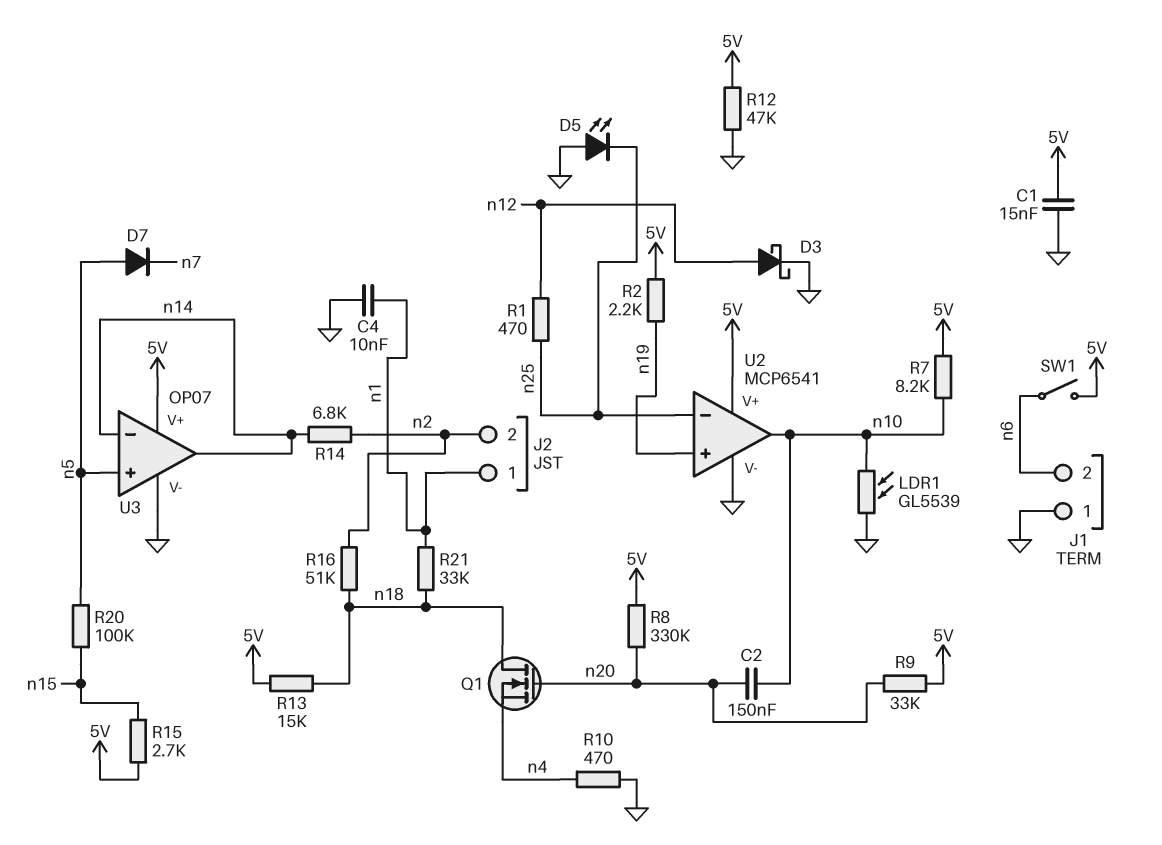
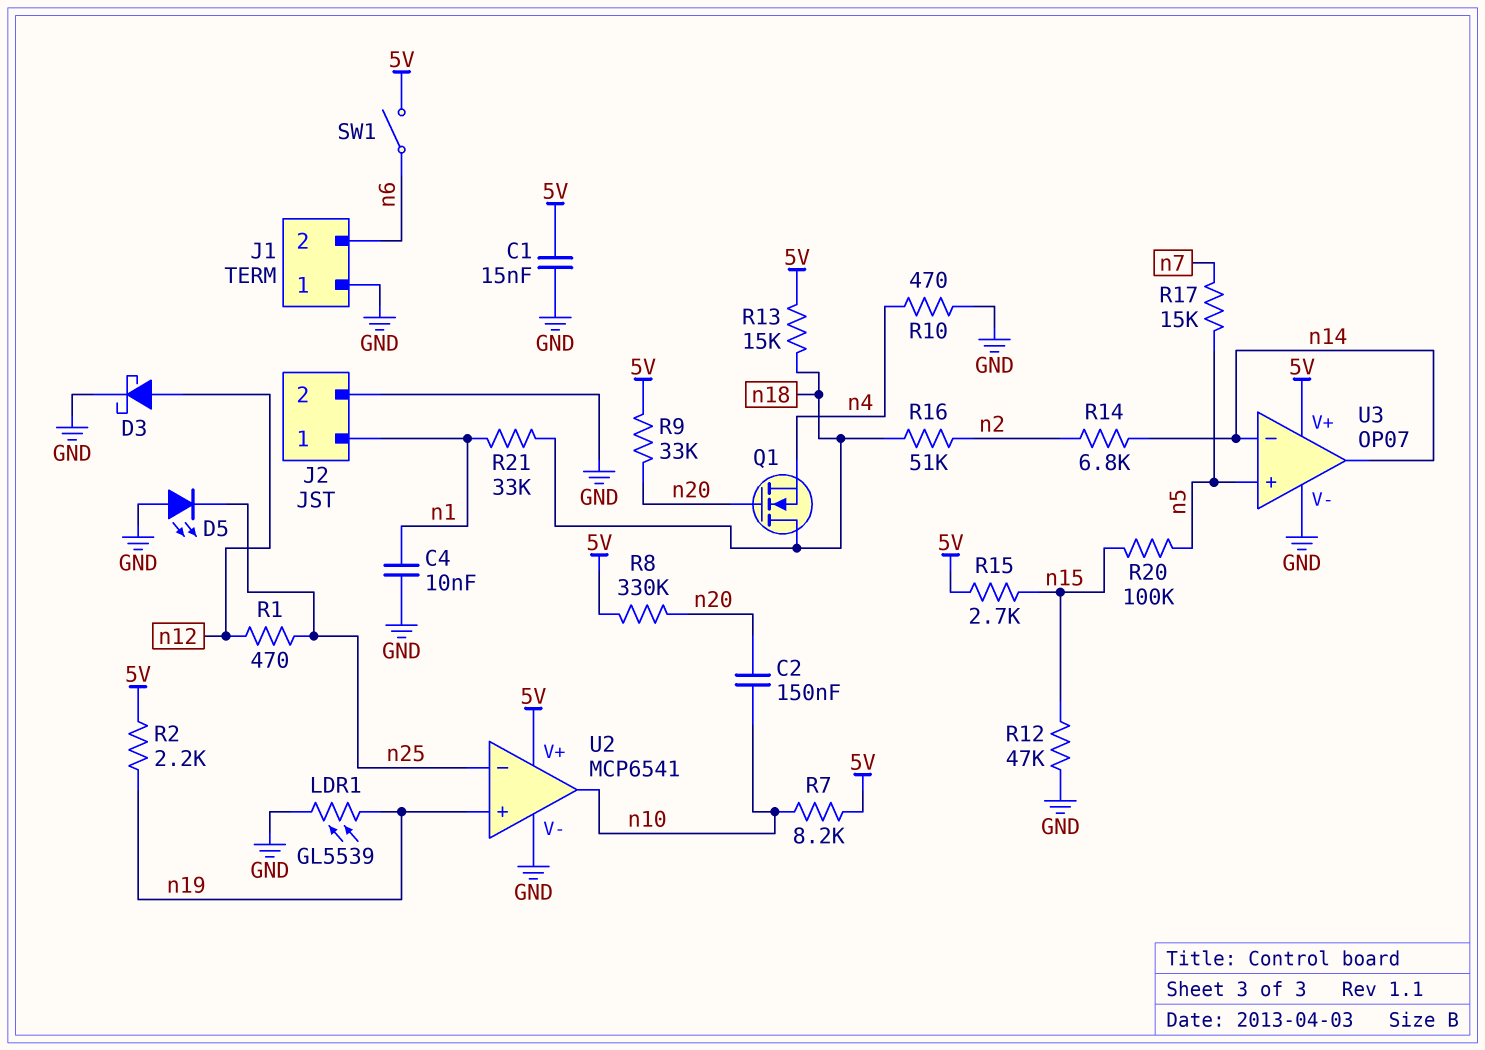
D7: diode (A n5, K n7) -> none
J2 pin 2: n2 -> GND
LDR1: GL5539 (GND, n10) -> GL5539 (GND, n19)
R12: 47k (5V, GND) -> 47k (GND, n15)
R17: none -> 15k (n5, n7)

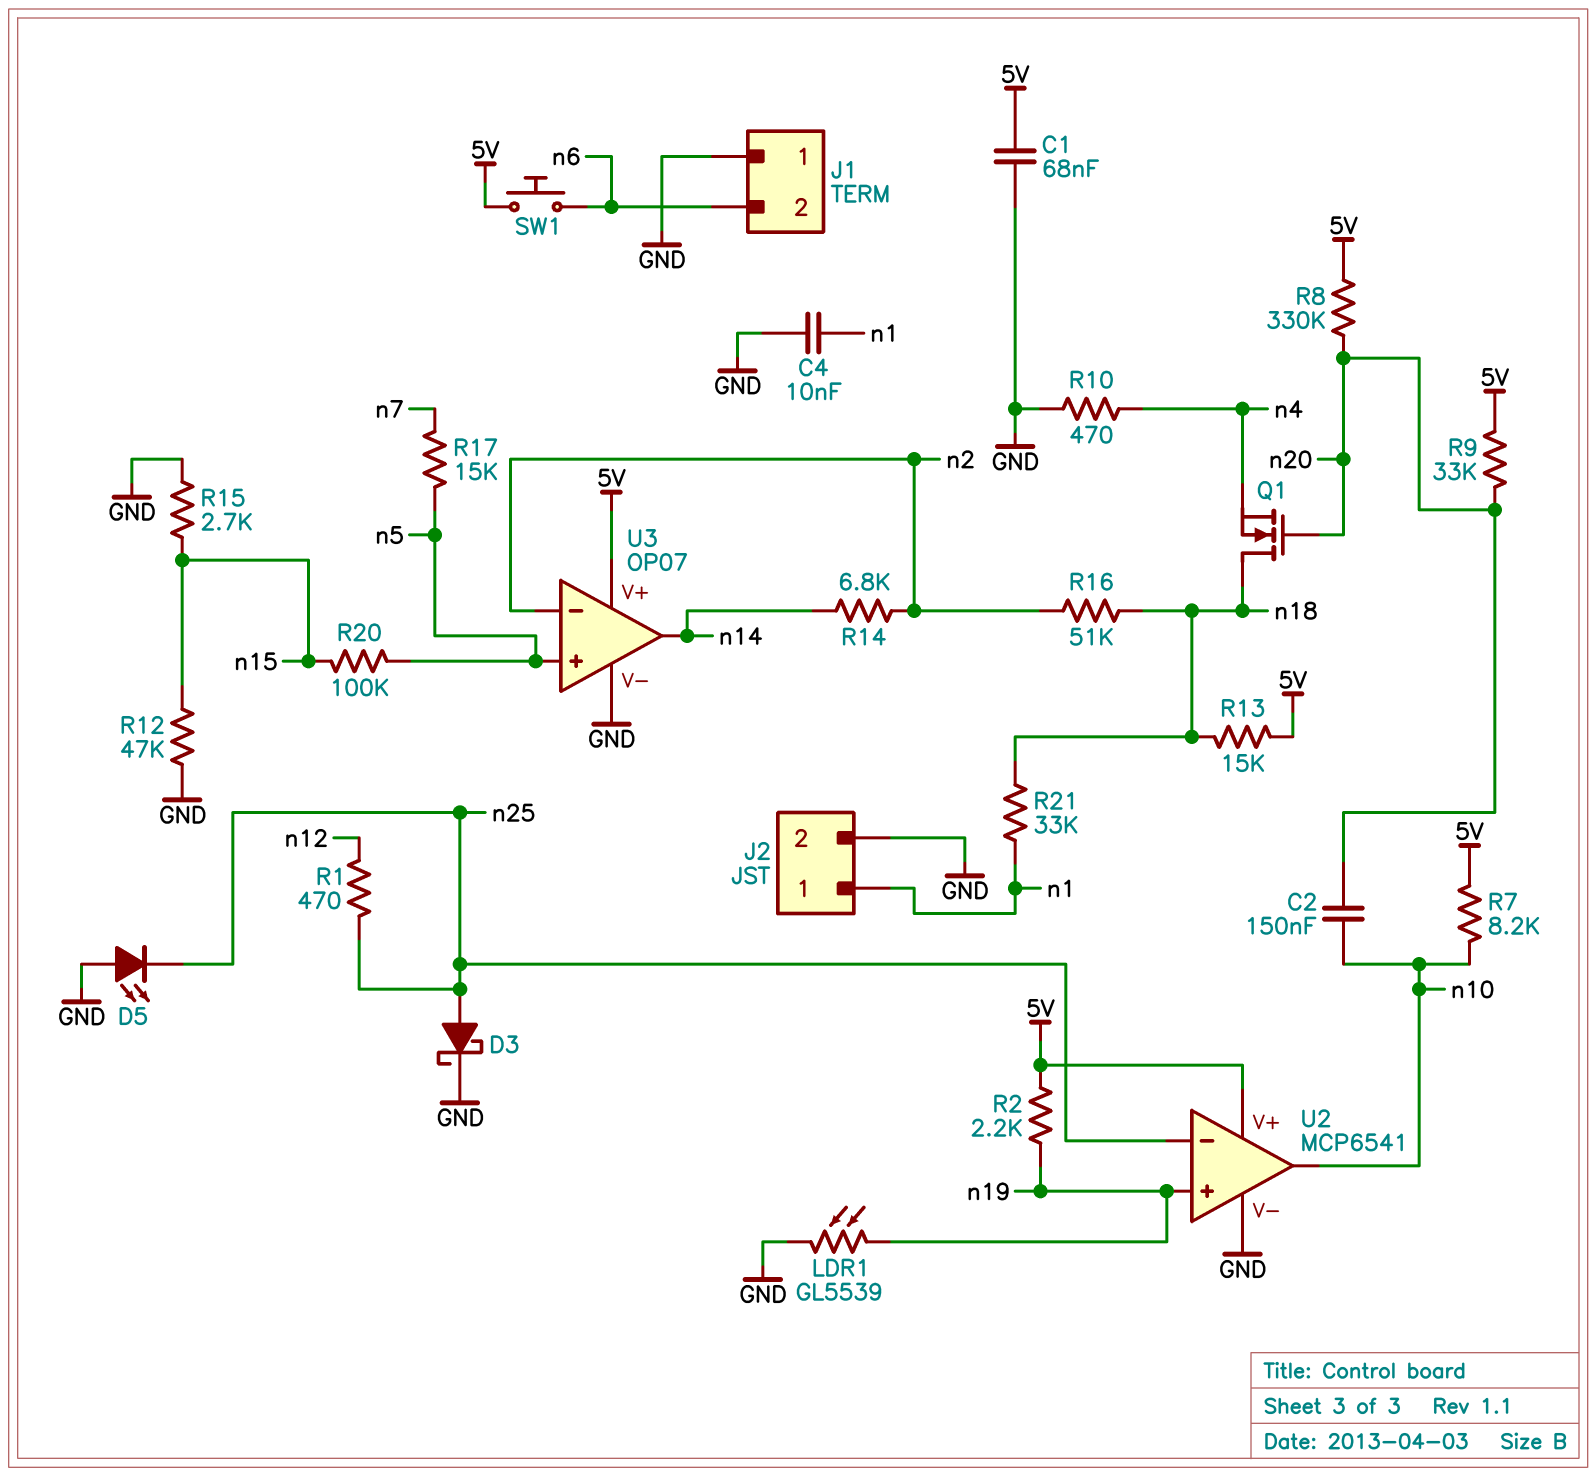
C1: 15nF (5V, GND) -> 68nF (5V, GND)
D3: schottky (A n12, K GND) -> schottky (A n25, K GND)
R15: 2.7k (5V, n15) -> 2.7k (GND, n15)
SW1: switch (5V, n6) -> button (5V, n6)
U3 pin in-: n14 -> n2

